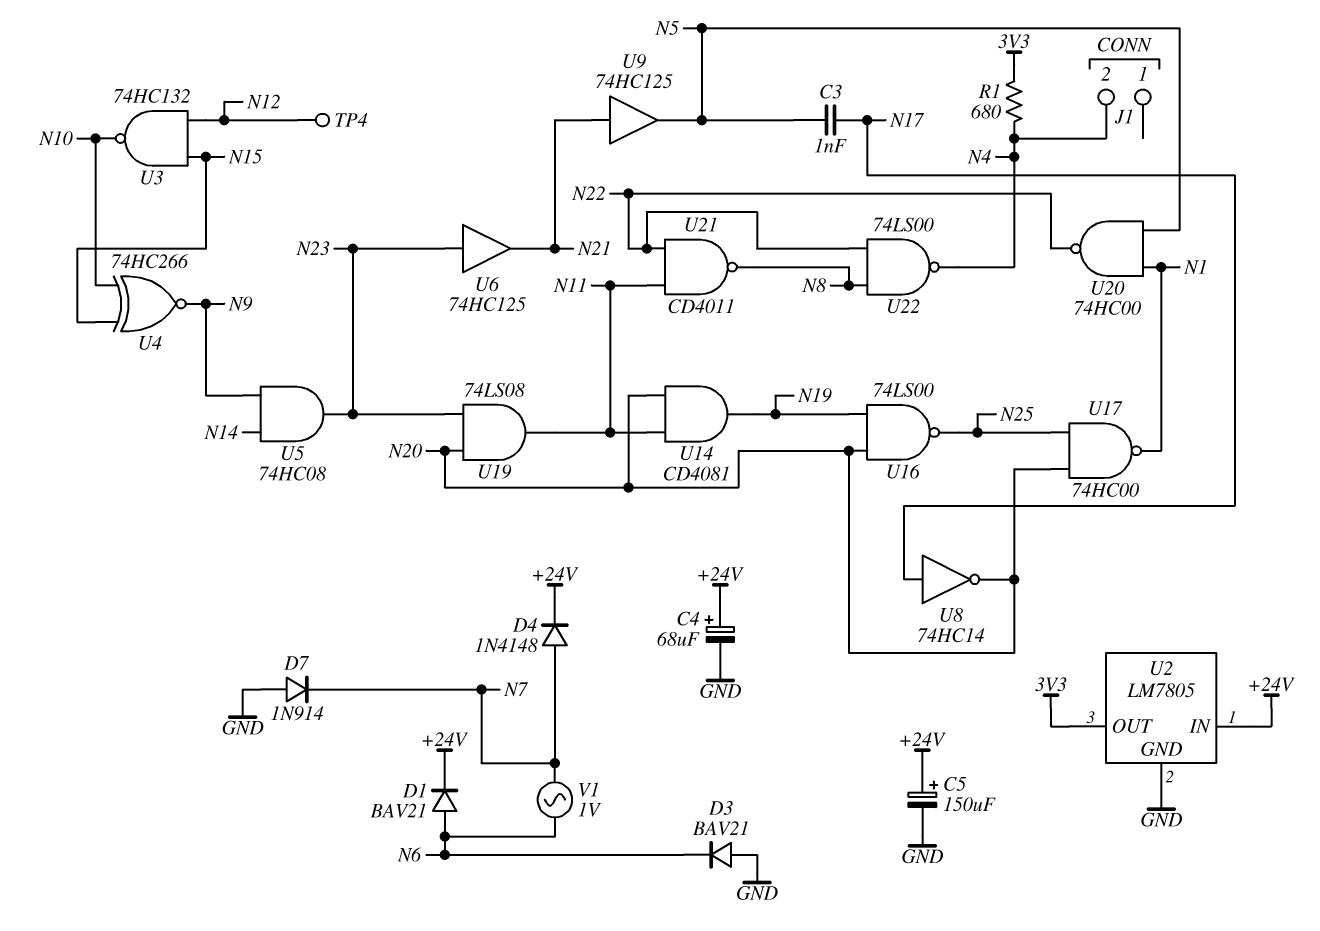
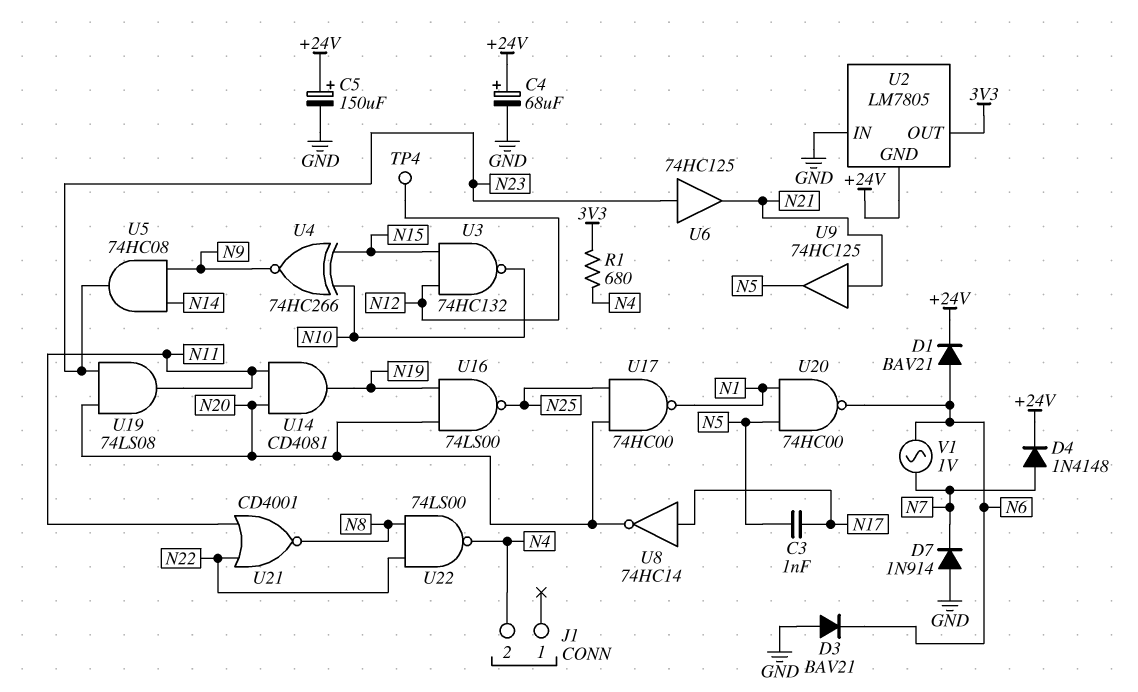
U2 pin GND: GND -> +24V
U2 pin IN: +24V -> GND
U20: NAND 74HC00 (in N1, in N5, out N22) -> NAND 74HC00 (in N1, in N5, out N6)
U21: NAND CD4011 (in N11, in N22, out N8) -> NOR CD4001 (in N11, in N22, out N8)

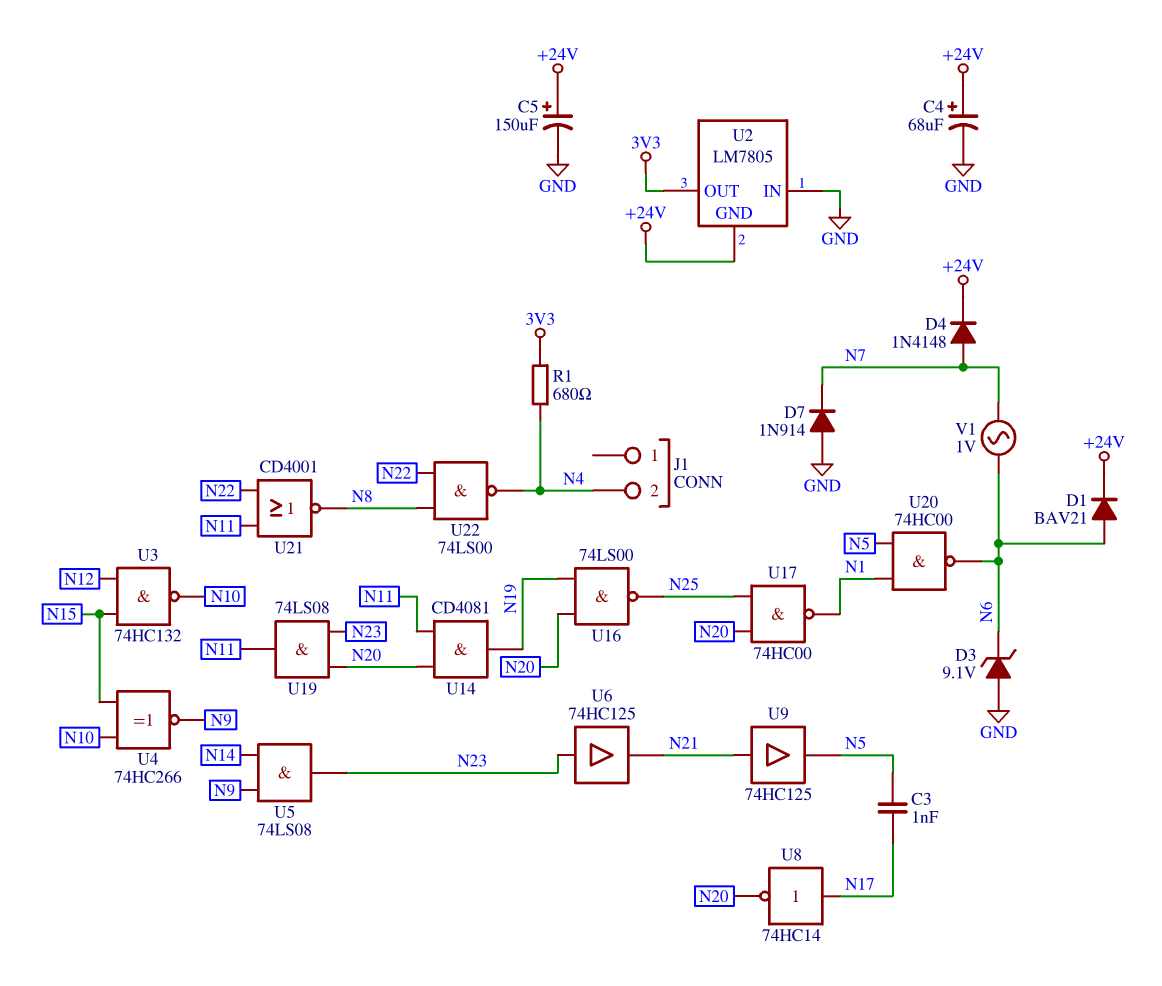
D3: diode BAV21 (A GND, K N6) -> zener 9.1V (A GND, K N6)
TP4: test point (N12) -> none
U5: AND 74HC08 (in N9, in N14, out N23) -> AND 74LS08 (in N9, in N14, out N23)

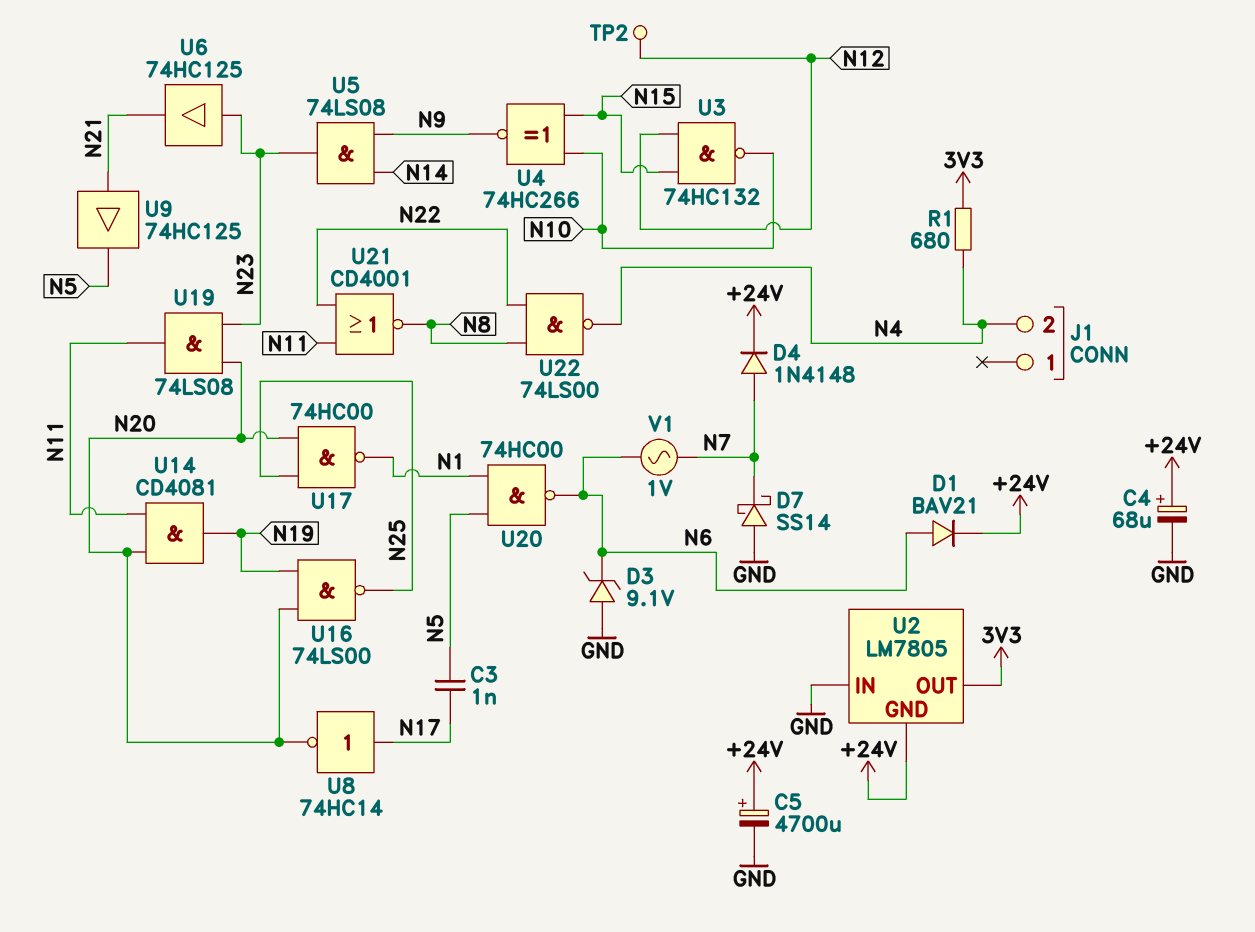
C5: 150uF (plus +24V, minus GND) -> 4700uF (plus +24V, minus GND)
D7: diode 1N914 (A GND, K N7) -> schottky SS14 (A GND, K N7)
TP2: none -> test point (N12)

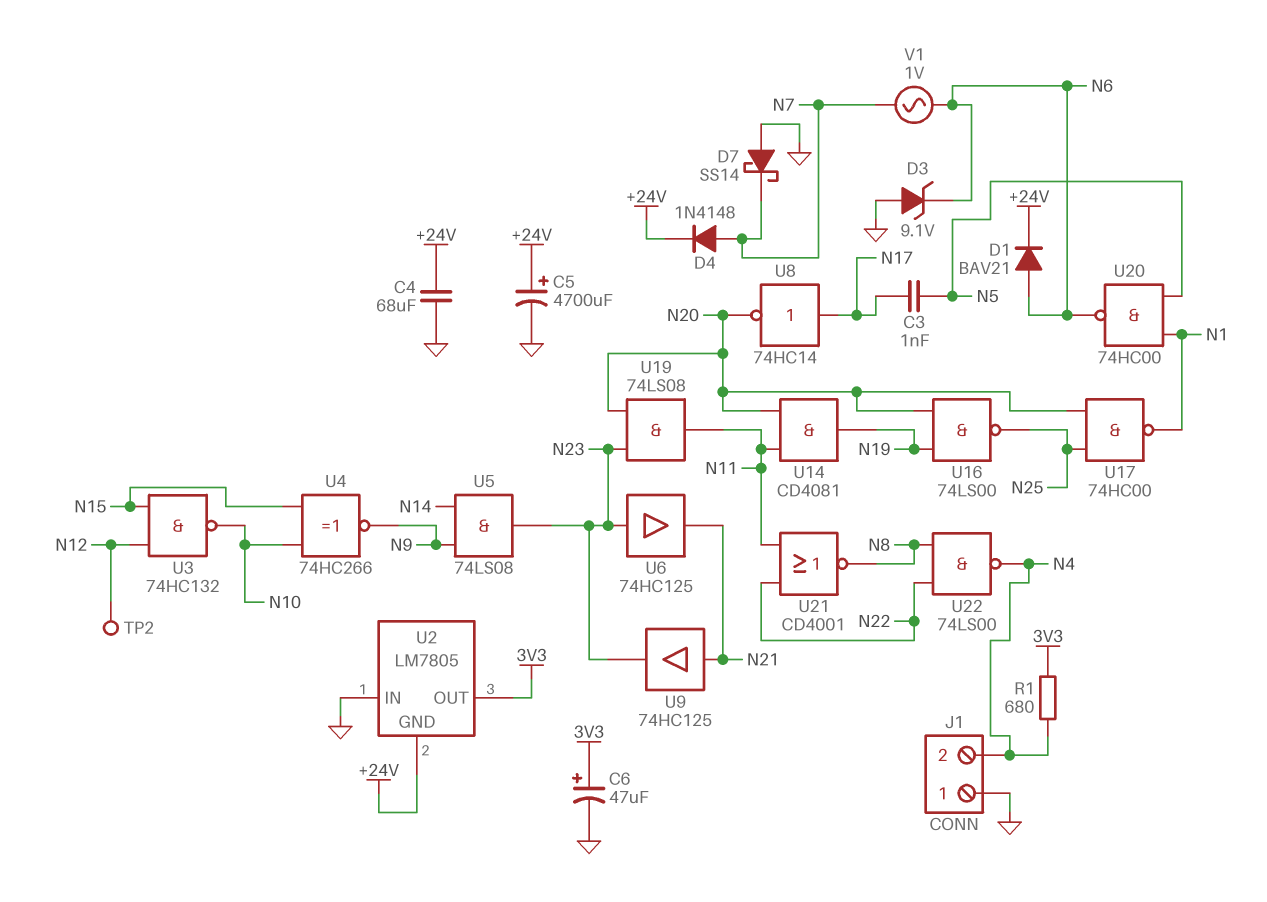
C4: 68uF (plus +24V, minus GND) -> 68uF (+24V, GND)
C6: none -> 47uF (plus 3V3, minus GND)
J1 pin 1: none -> GND
U9: buffer 74HC125 (in N21, out N5) -> buffer 74HC125 (in N21, out N23)

